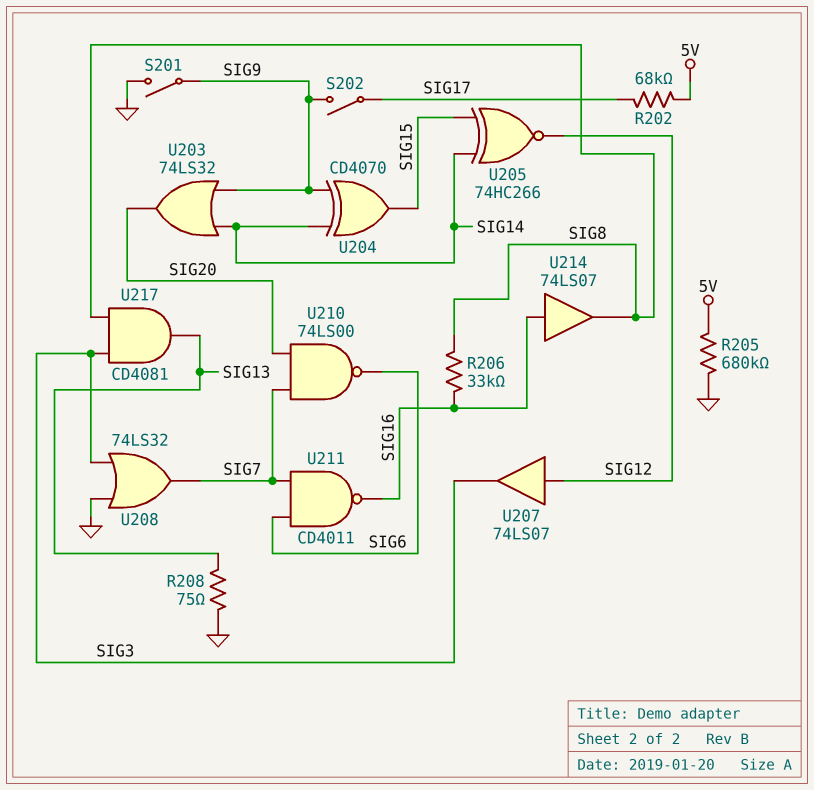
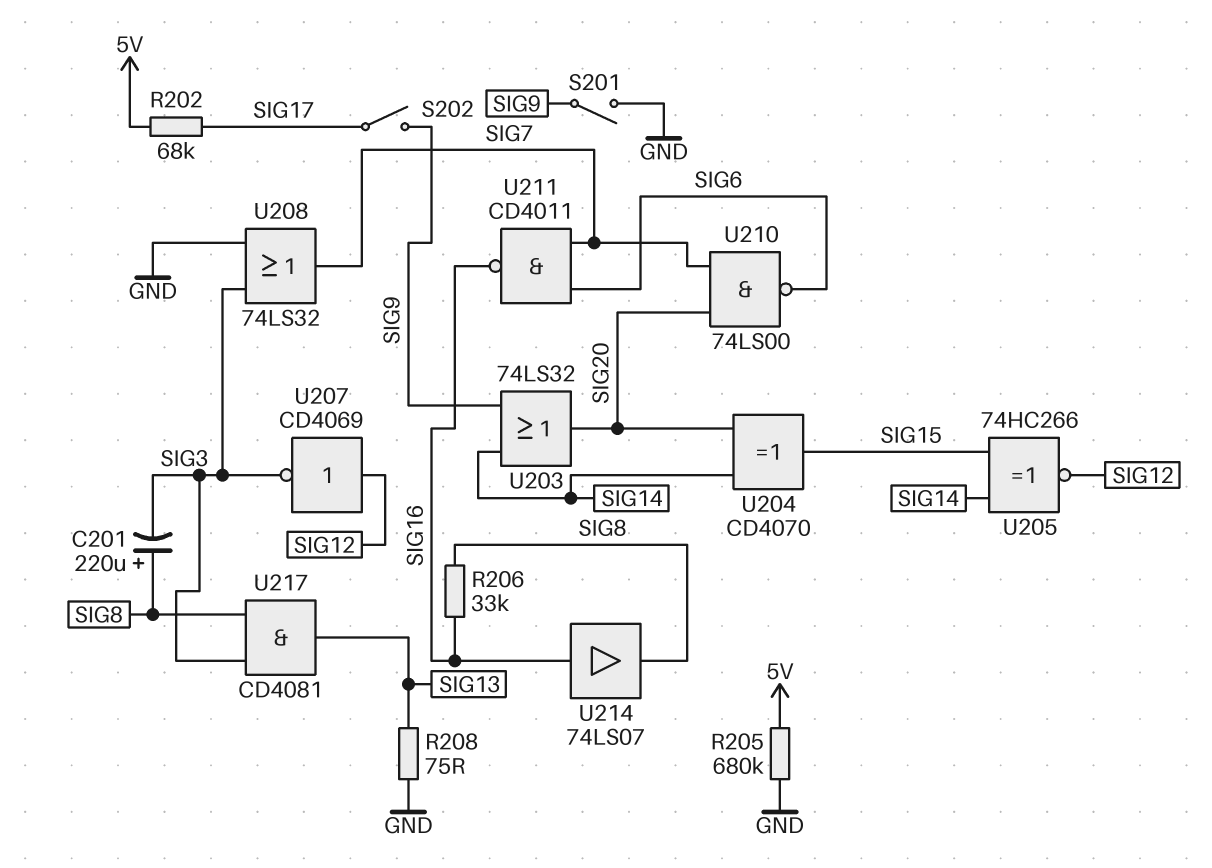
C201: none -> 220uF (plus SIG8, minus SIG3)
U204: XOR CD4070 (in SIG9, in SIG14, out SIG15) -> XOR CD4070 (in SIG14, in SIG20, out SIG15)
U207: buffer 74LS07 (in SIG12, out SIG3) -> NOT CD4069 (in SIG12, out SIG3)

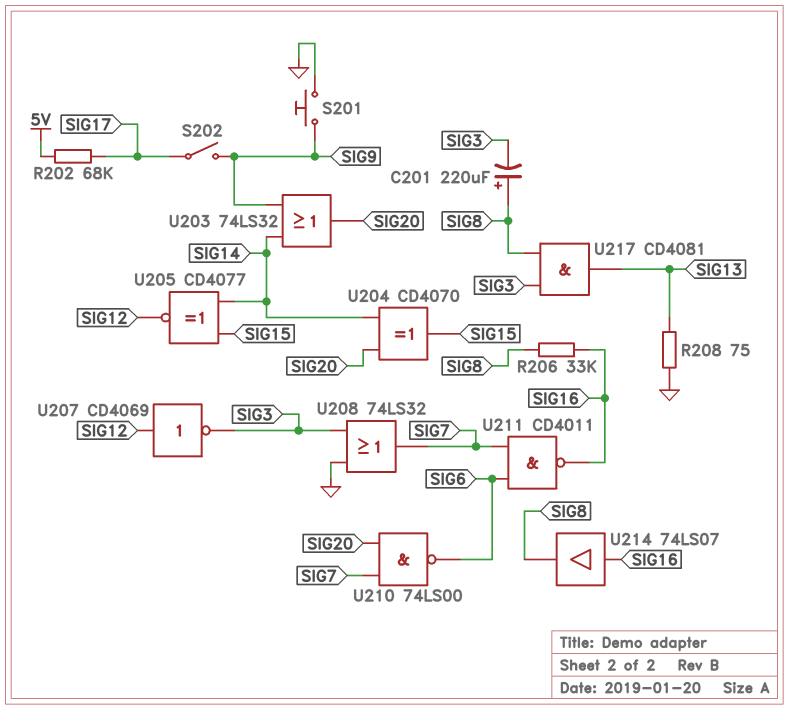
R205: 680k (5V, GND) -> none
S201: switch (GND, SIG9) -> button (GND, SIG9)
U205: XNOR 74HC266 (in SIG14, in SIG15, out SIG12) -> XNOR CD4077 (in SIG14, in SIG15, out SIG12)

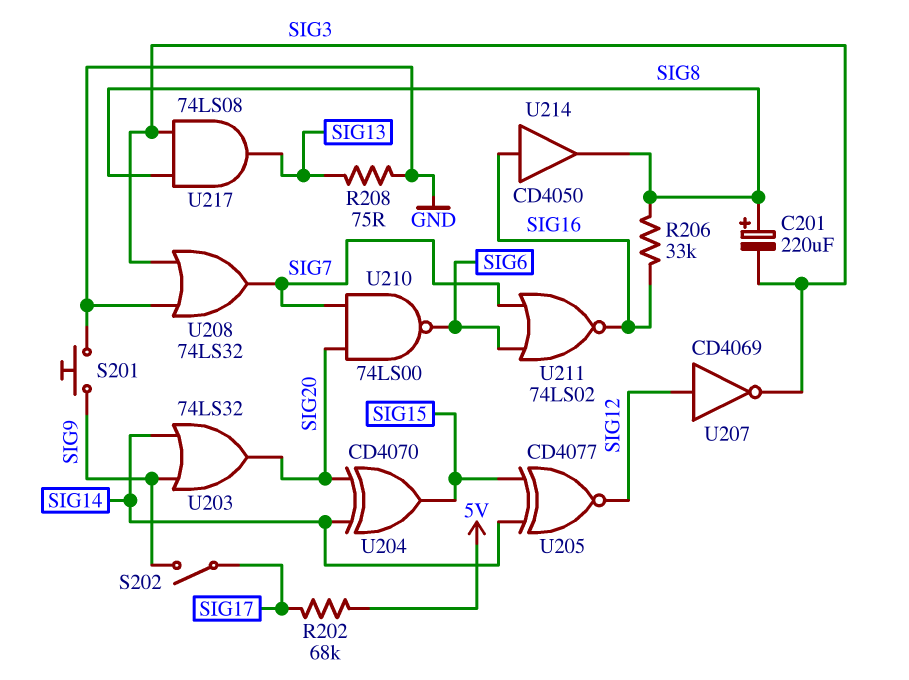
U211: NAND CD4011 (in SIG6, in SIG7, out SIG16) -> NOR 74LS02 (in SIG6, in SIG7, out SIG16)
U214: buffer 74LS07 (in SIG16, out SIG8) -> buffer CD4050 (in SIG16, out SIG8)
U217: AND CD4081 (in SIG3, in SIG8, out SIG13) -> AND 74LS08 (in SIG3, in SIG8, out SIG13)

